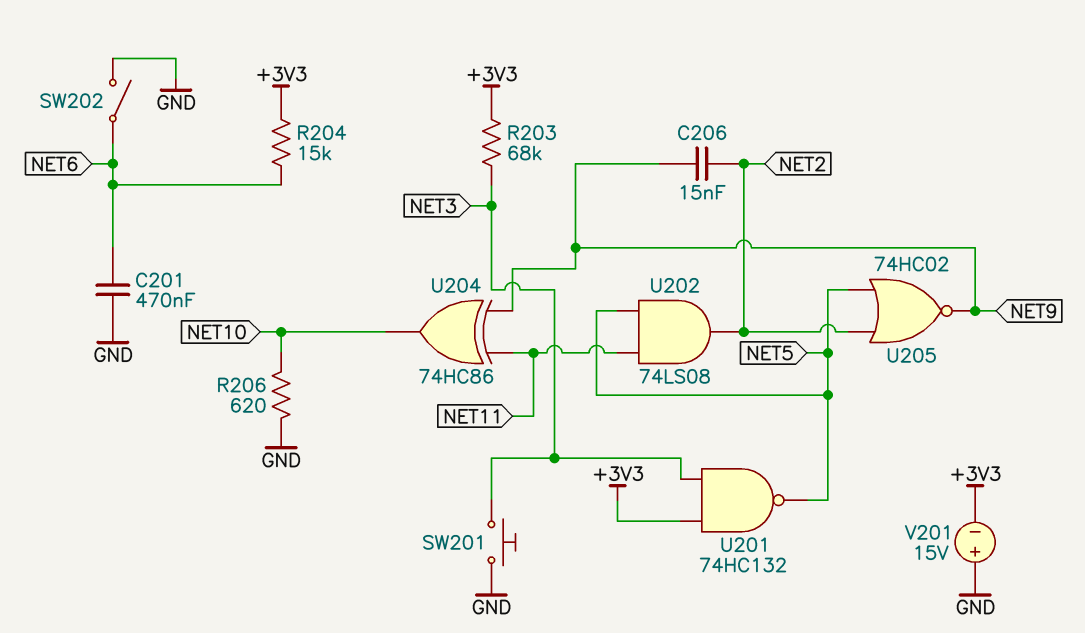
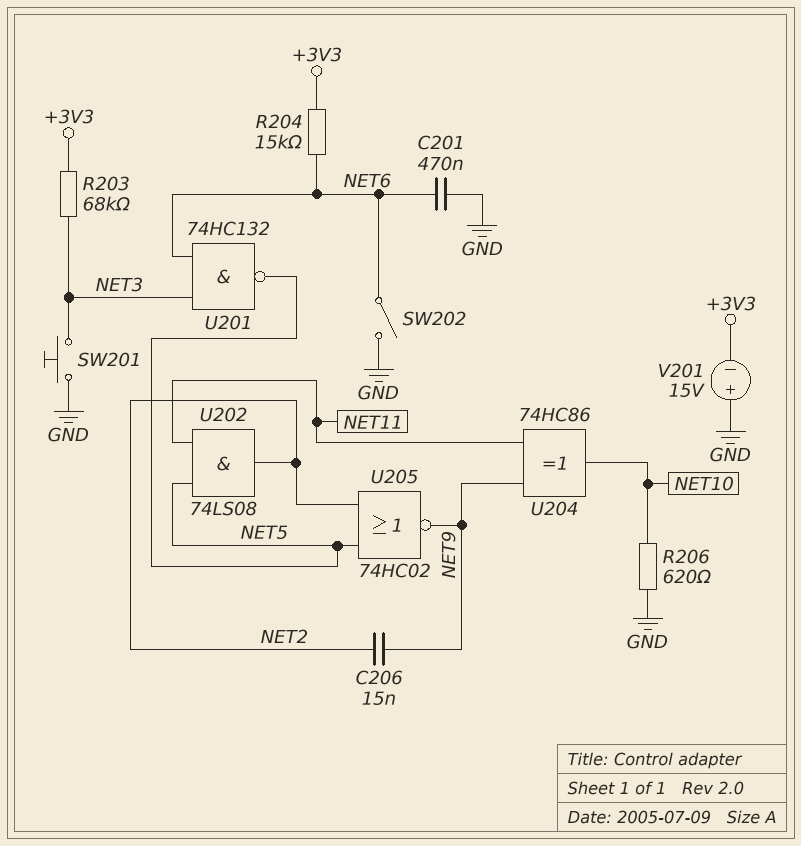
U201: NAND 74HC132 (in +3V3, in NET3, out NET5) -> NAND 74HC132 (in NET3, in NET6, out NET5)

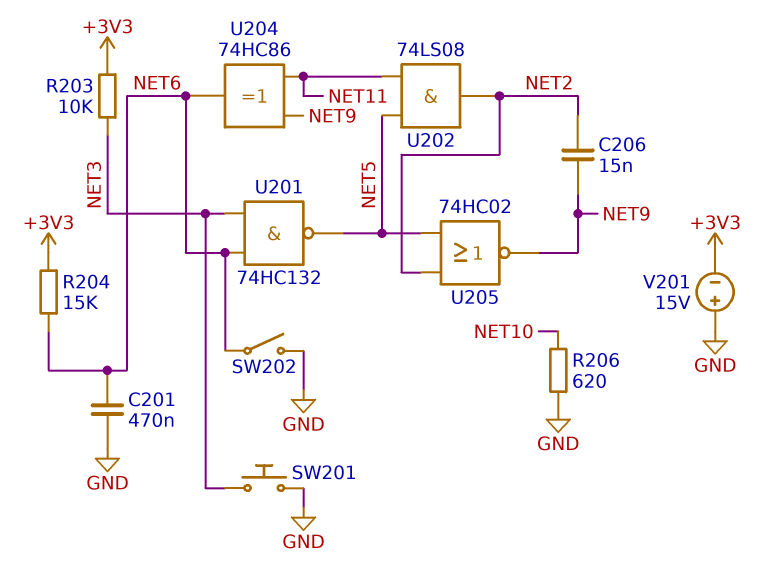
R203: 68k (+3V3, NET3) -> 10k (+3V3, NET3)
U204: XOR 74HC86 (in NET9, in NET11, out NET10) -> XOR 74HC86 (in NET9, in NET11, out NET6)

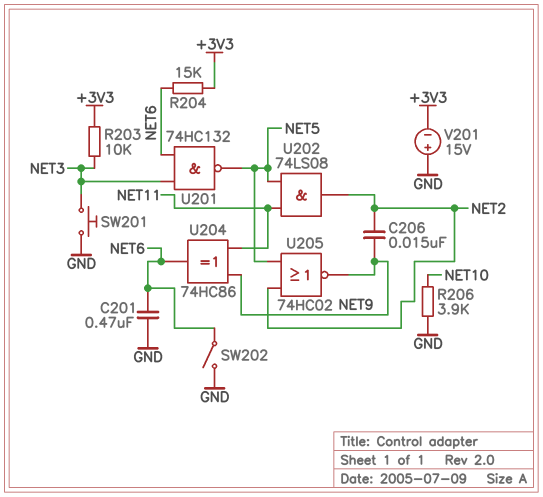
R206: 620 (GND, NET10) -> 3.9k (GND, NET10)

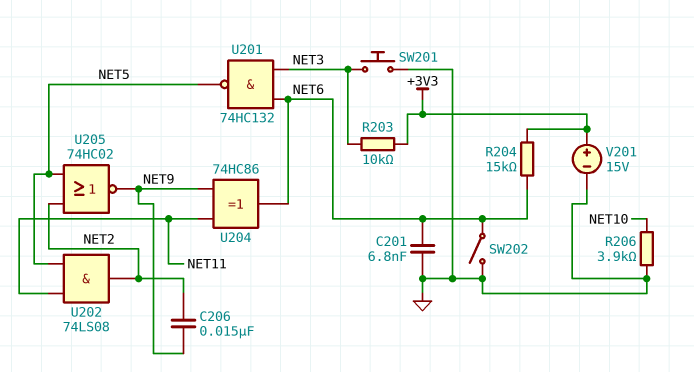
C201: 470nF (GND, NET6) -> 6.8nF (GND, NET6)
V201: 15V (plus GND, minus +3V3) -> 15V (plus +3V3, minus GND)

